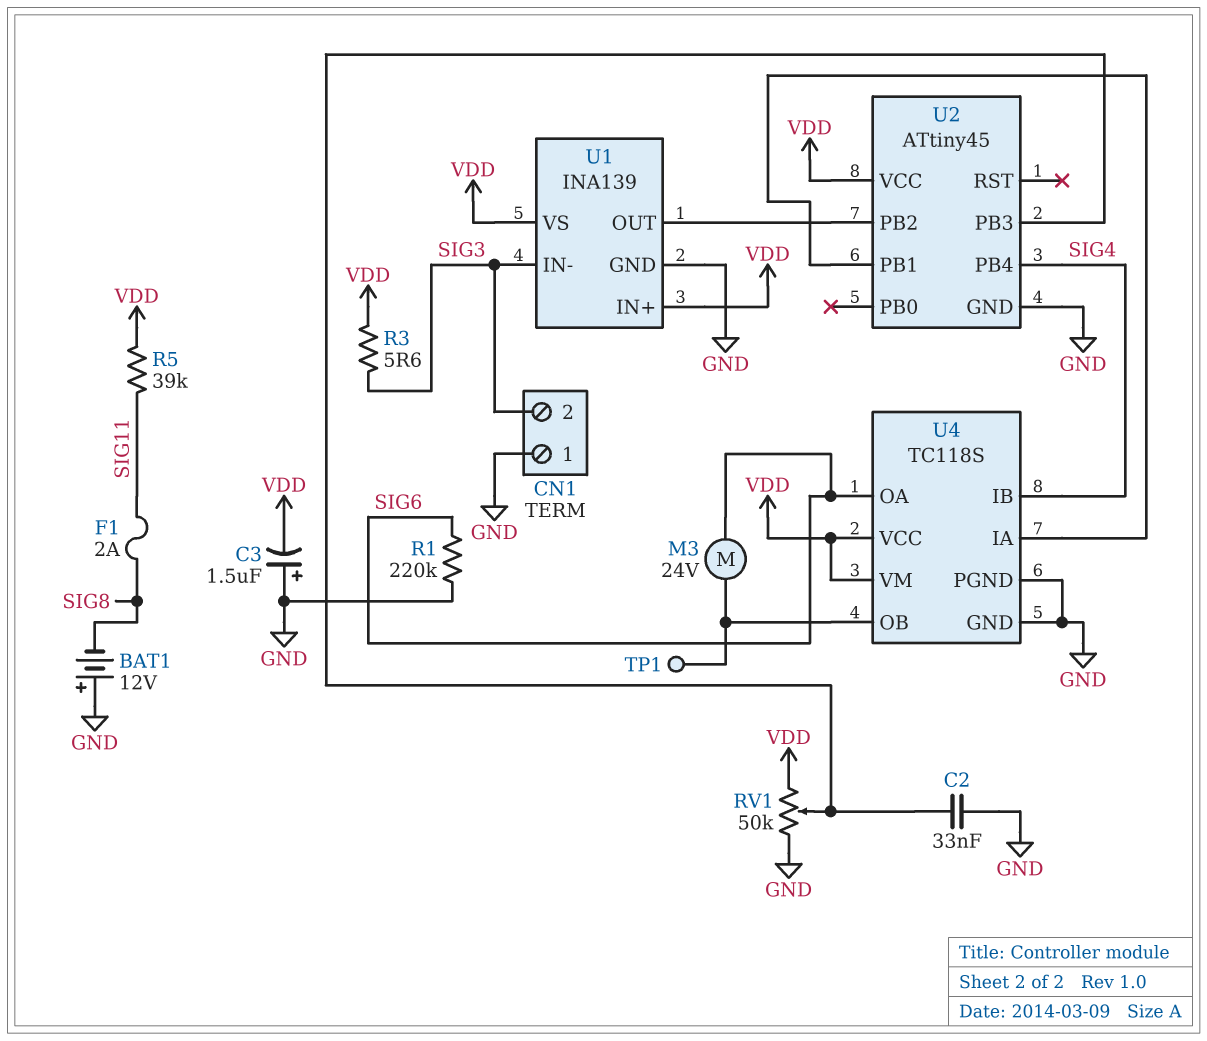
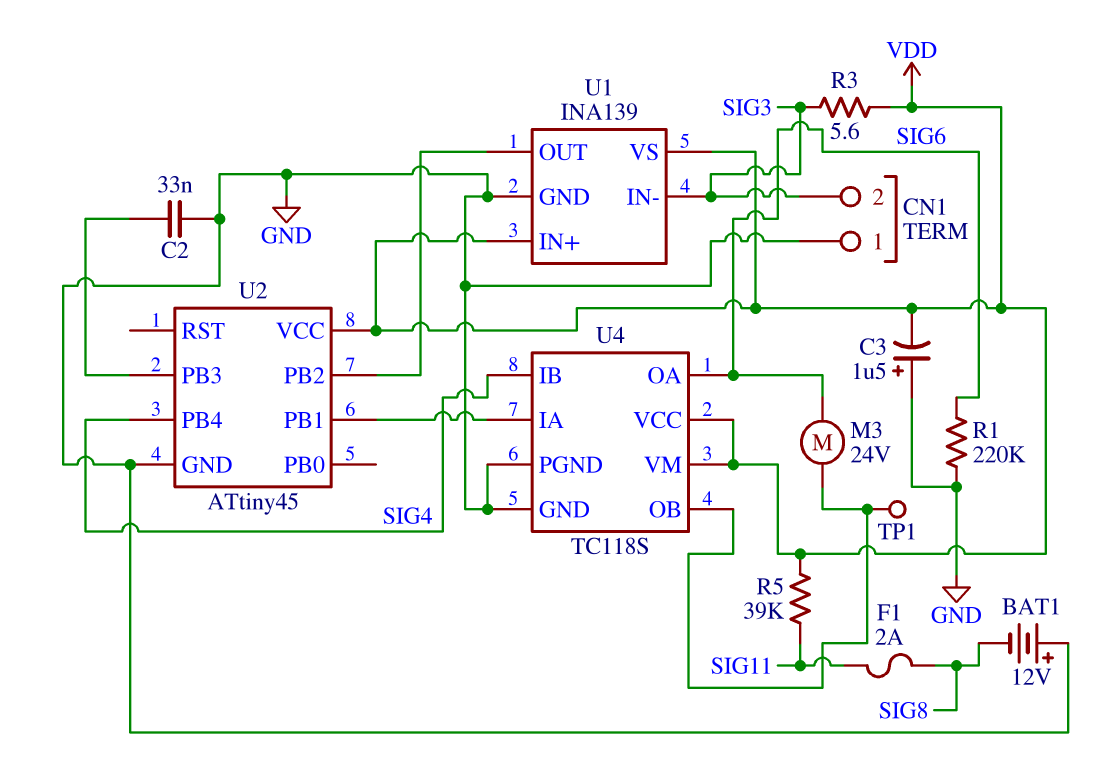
RV1: 50k (GND, VDD, wiper U2/PB3) -> none

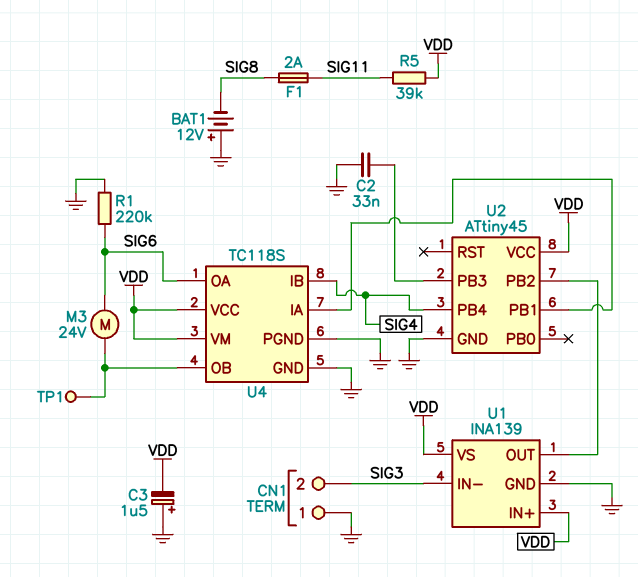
R3: 5.6 (SIG3, VDD) -> none

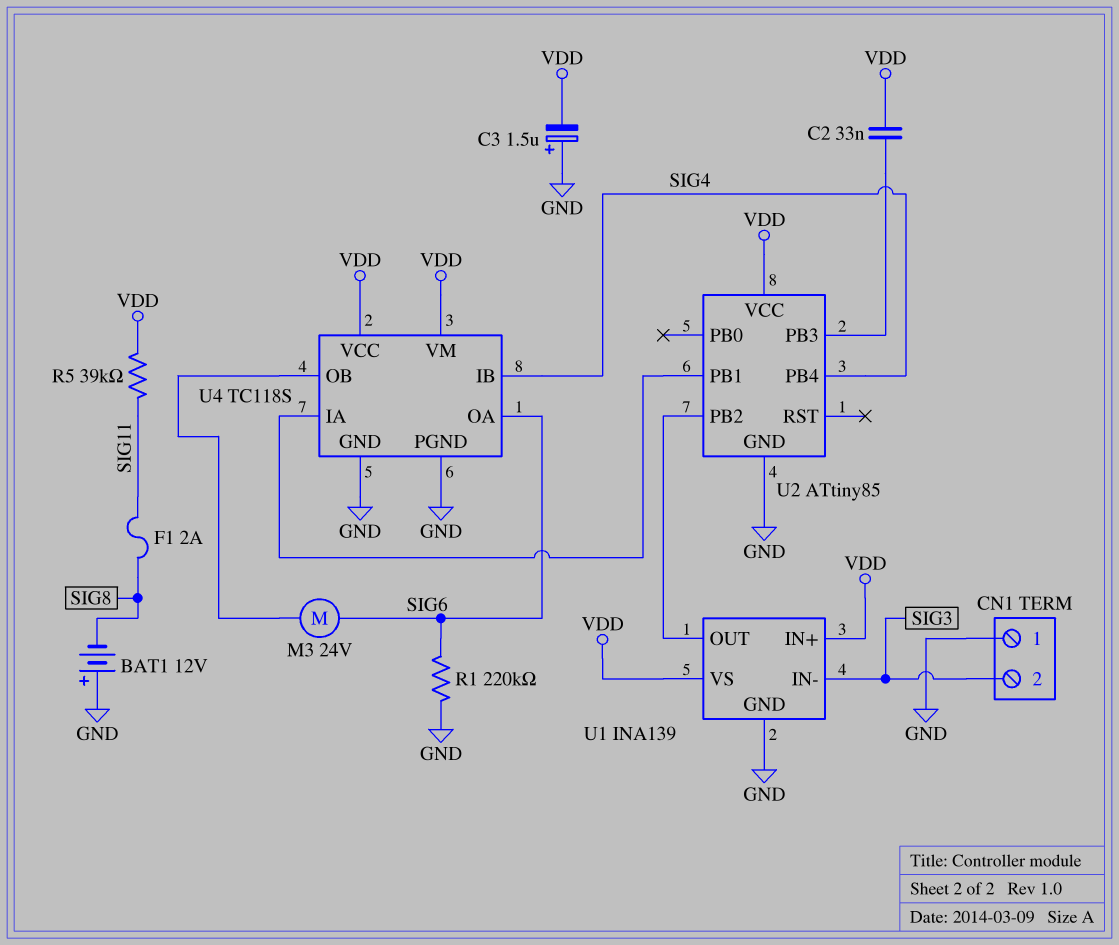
C2: 33nF (GND, U2/PB3) -> 33nF (U2/PB3, VDD)
TP1: test point (U4/OB) -> none
U2: ATtiny45 -> ATtiny85

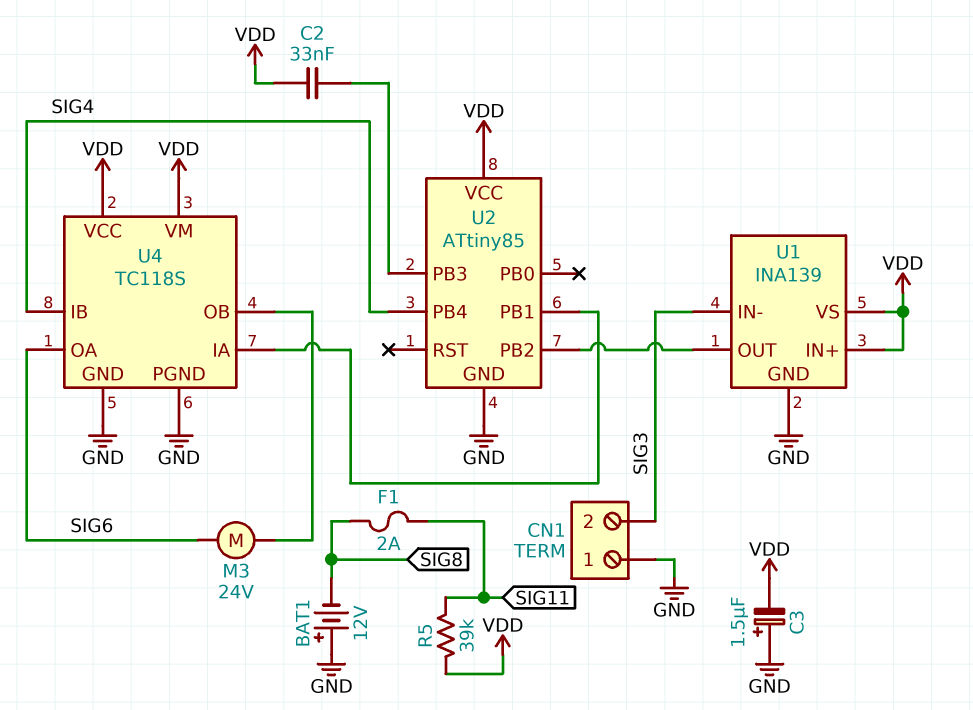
R1: 220k (GND, SIG6) -> none

